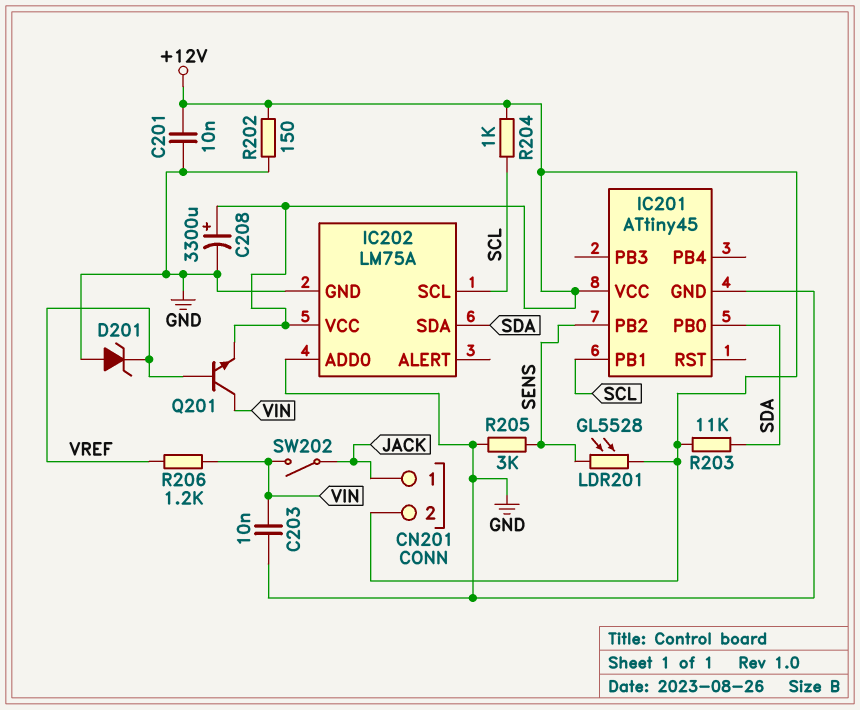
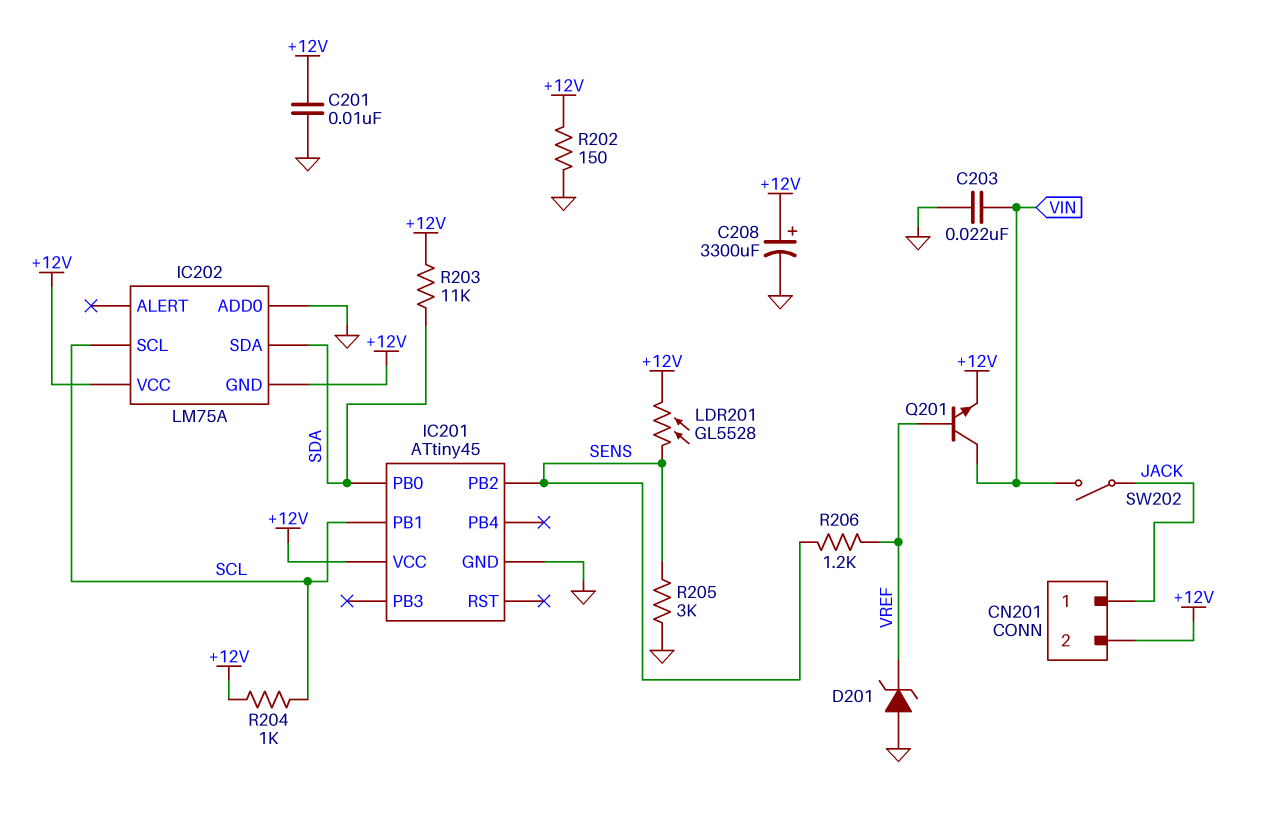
C203: 10nF (GND, VIN) -> 22nF (GND, VIN)
IC202 pin GND: GND -> +12V
R206: 1.2k (VIN, VREF) -> 1.2k (SENS, VREF)

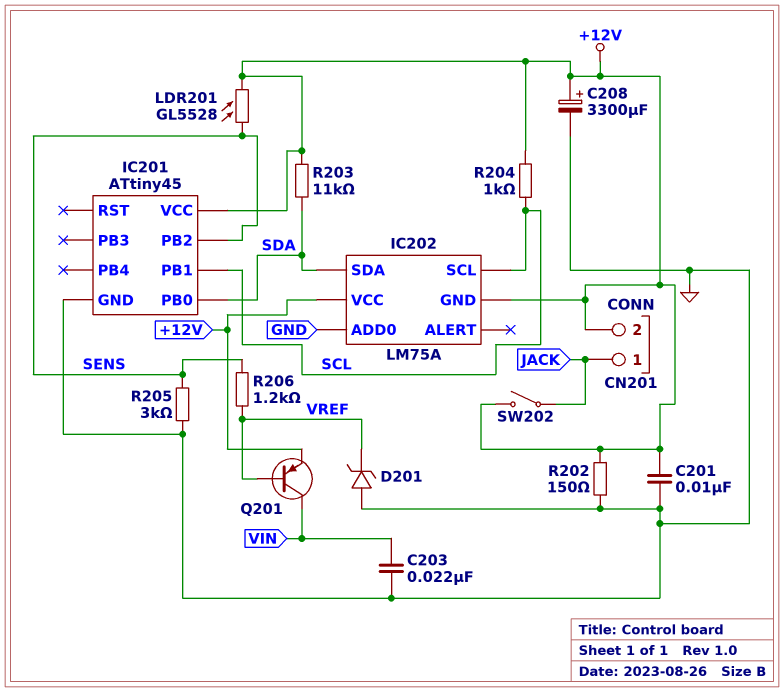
Q201: NPN (B VREF, C VIN, E +12V) -> PNP (B VREF, C VIN, E +12V)
SW202: switch (JACK, VIN) -> switch (+12V, JACK)

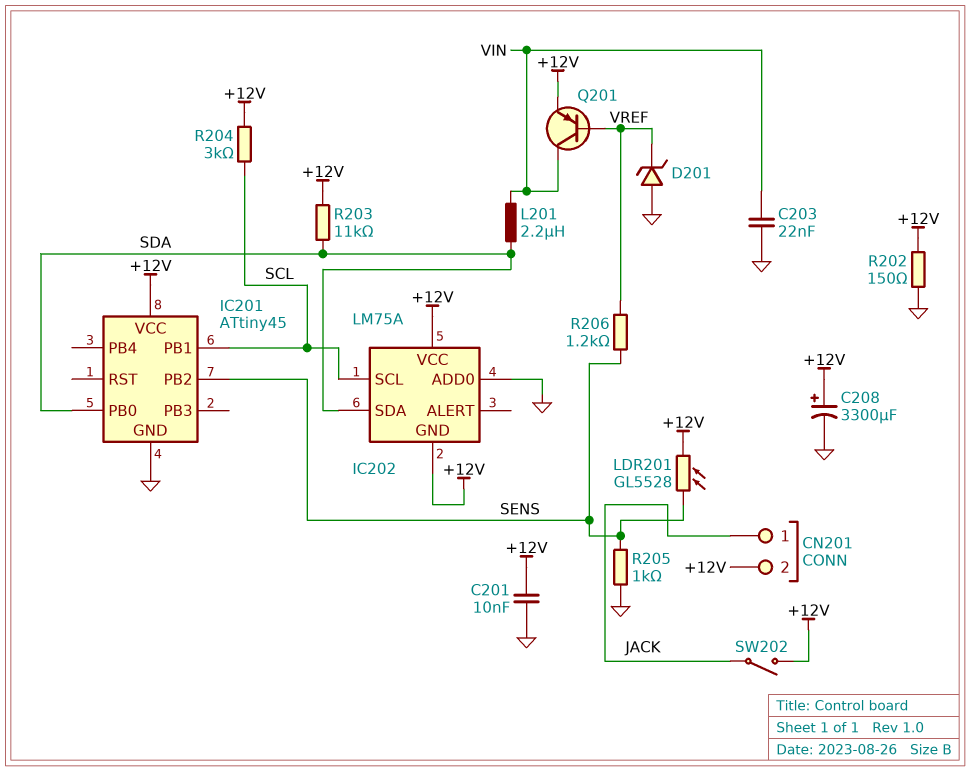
L201: none -> 2.2uH (SDA, VIN)
R204: 1k (+12V, SCL) -> 3k (+12V, SCL)
R205: 3k (GND, SENS) -> 1k (GND, SENS)

